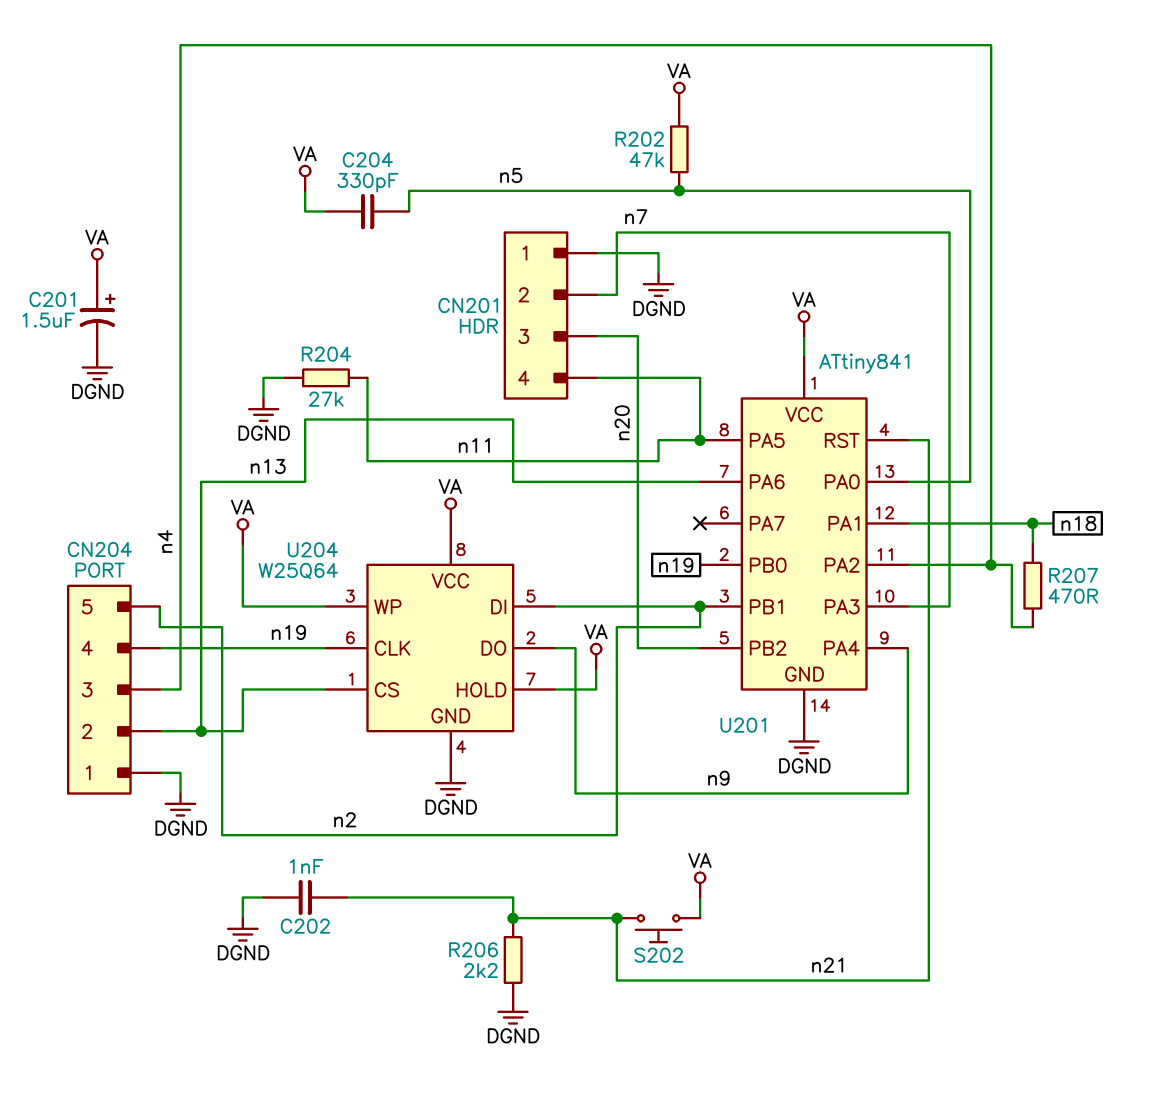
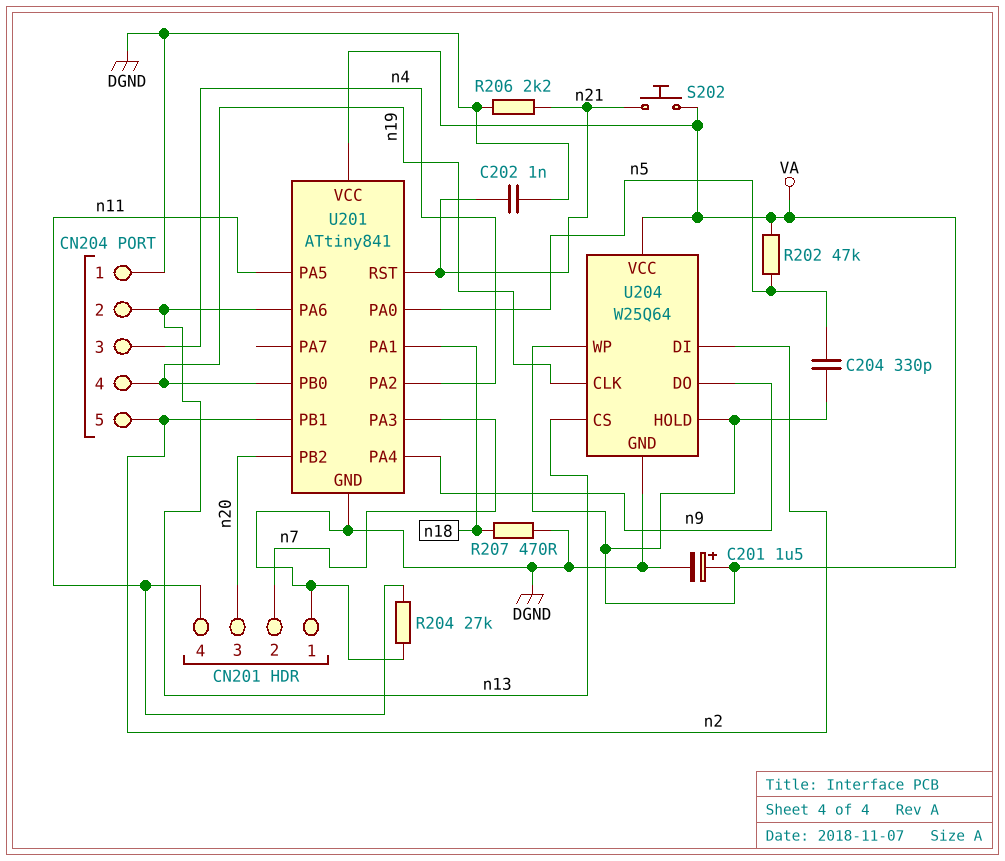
R207: 470 (n4, n18) -> 470 (DGND, n18)

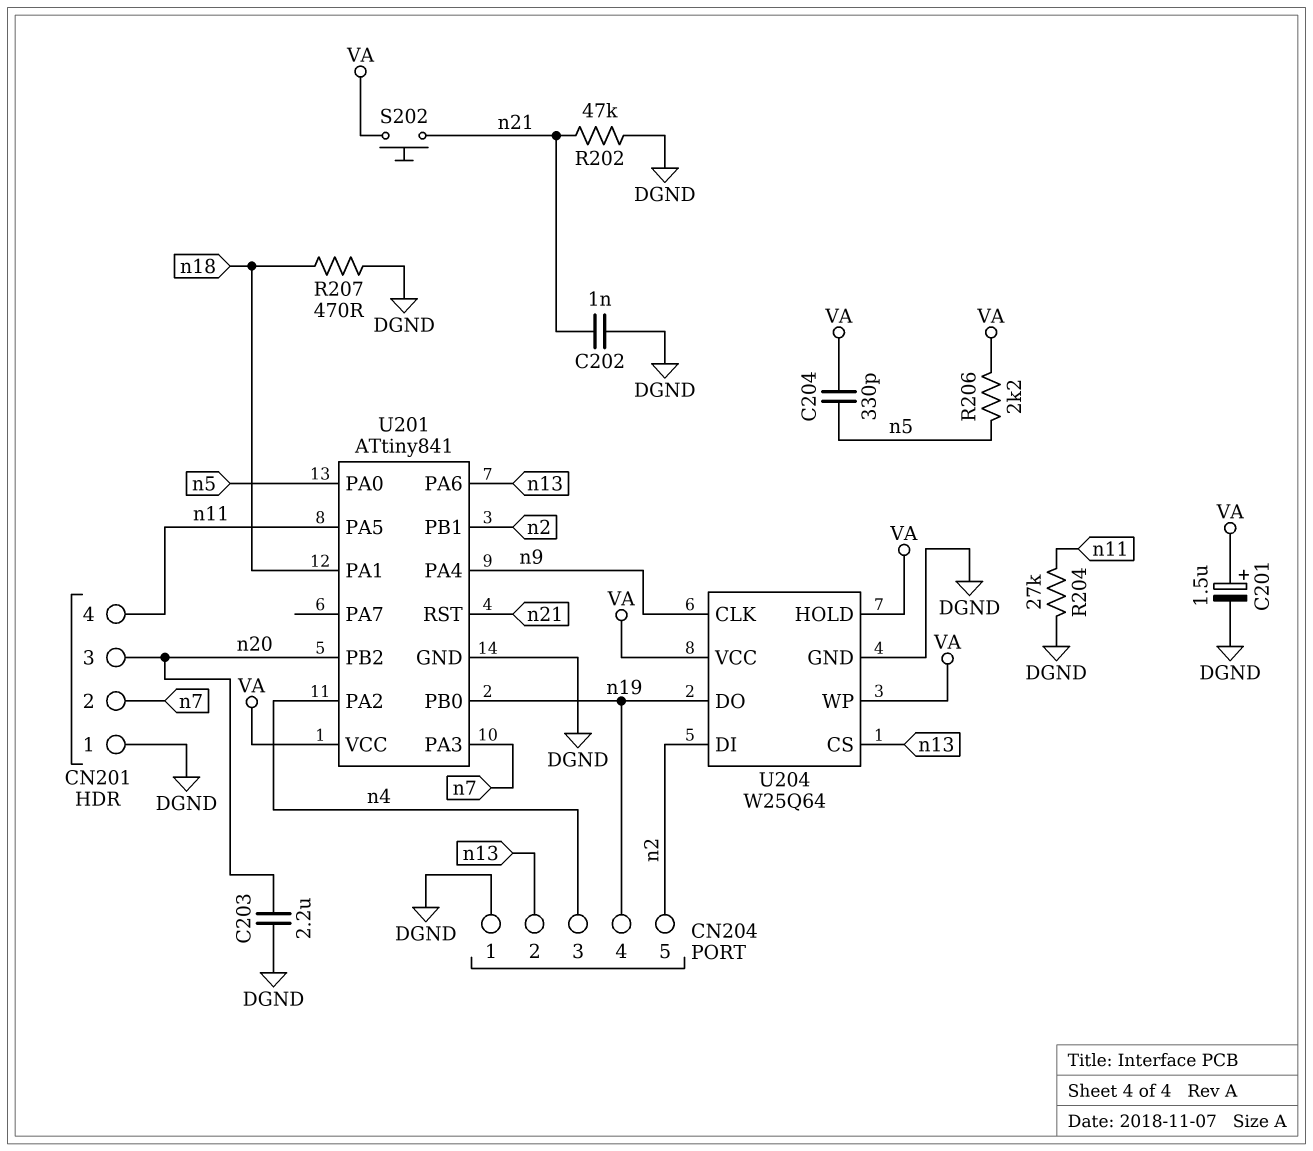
C203: none -> 2.2uF (DGND, n20)
R202: 47k (VA, n5) -> 47k (DGND, n21)
R206: 2.2k (DGND, n21) -> 2.2k (VA, n5)
U204 pin CLK: n19 -> n9
U204 pin DO: n9 -> n19

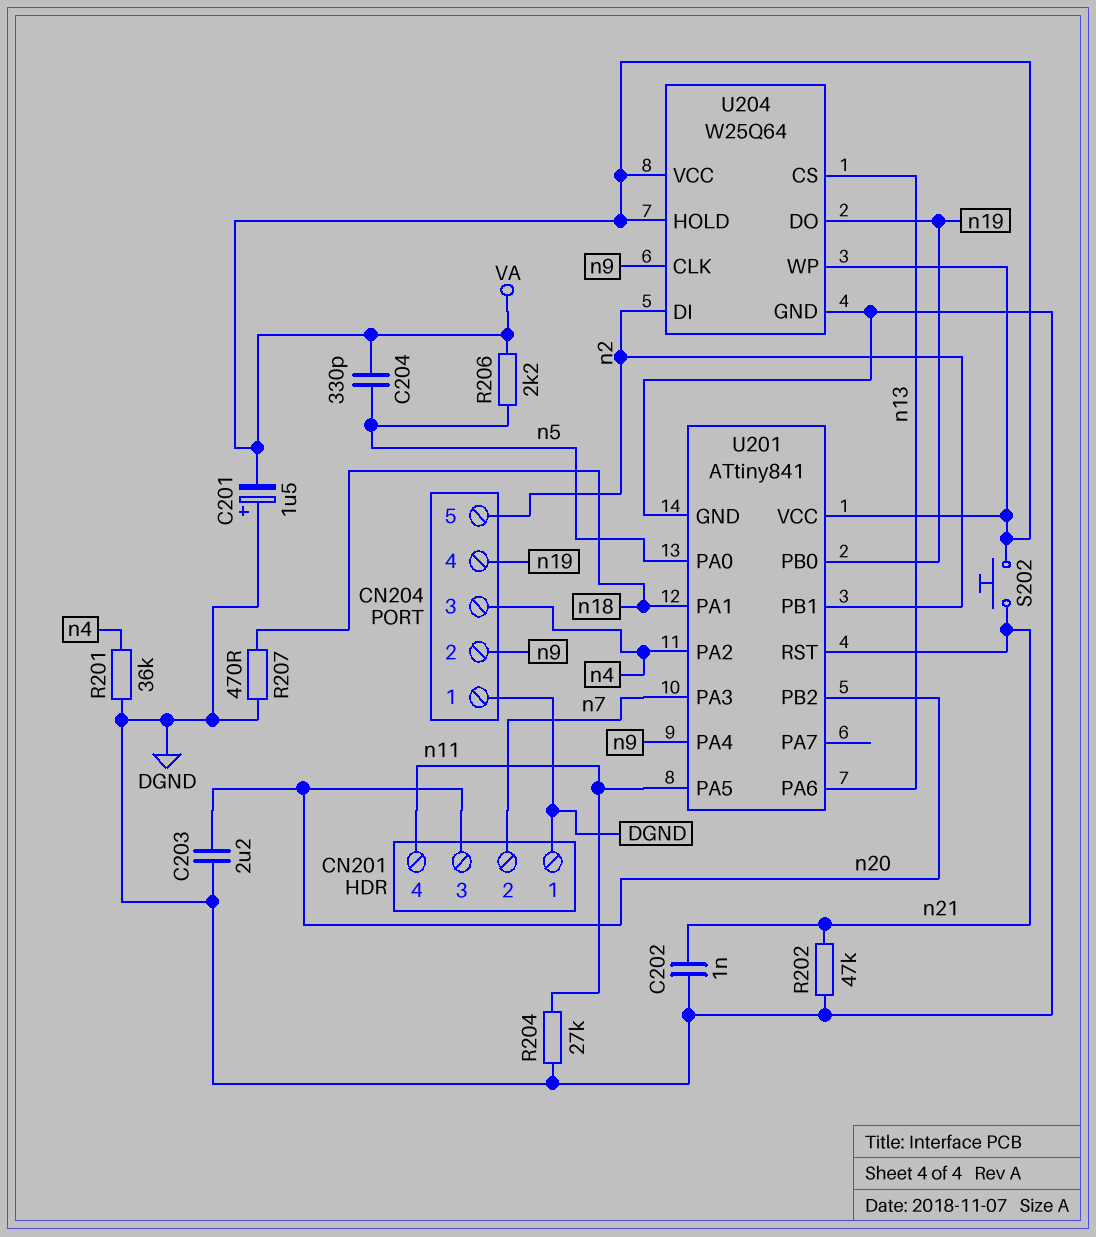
C201: 1.5uF (plus VA, minus DGND) -> 1.5uF (plus DGND, minus VA)
CN204 pin 2: n13 -> n9
R201: none -> 36k (DGND, n4)

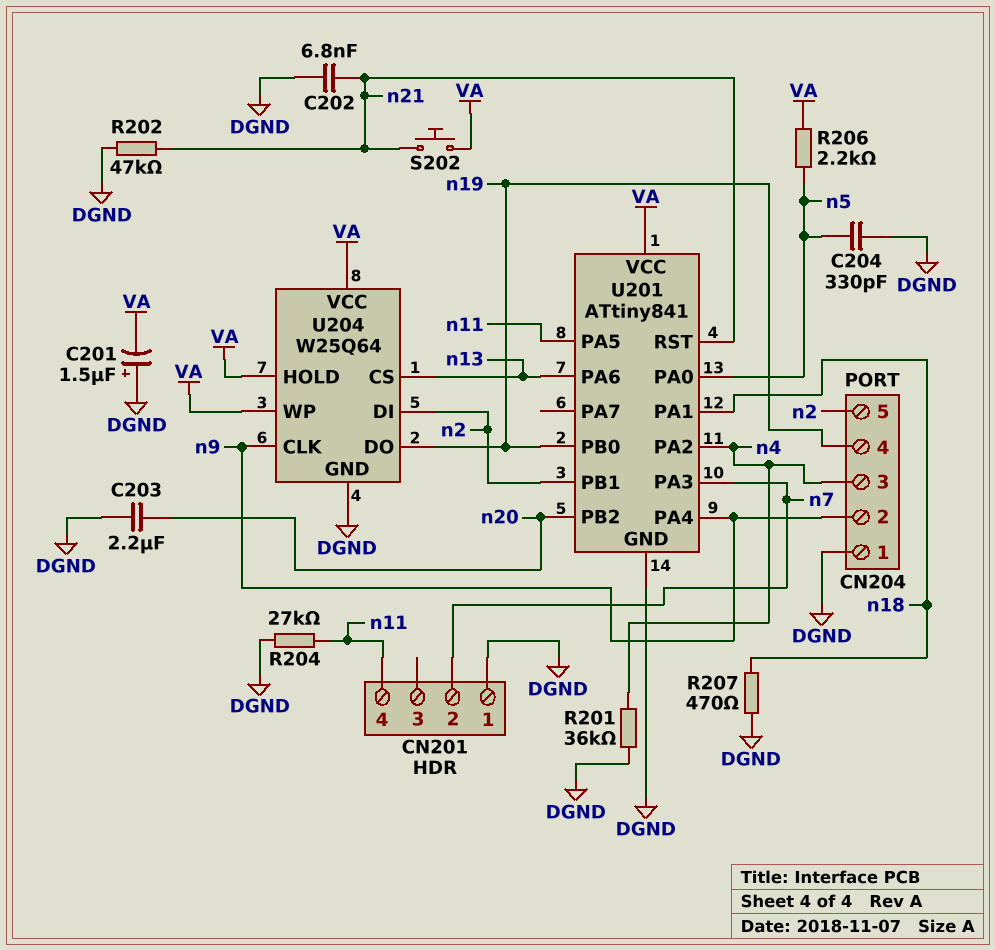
C202: 1nF (DGND, n21) -> 6.8nF (DGND, n21)
C204: 330pF (VA, n5) -> 330pF (DGND, n5)
CN201 pin 3: n20 -> none

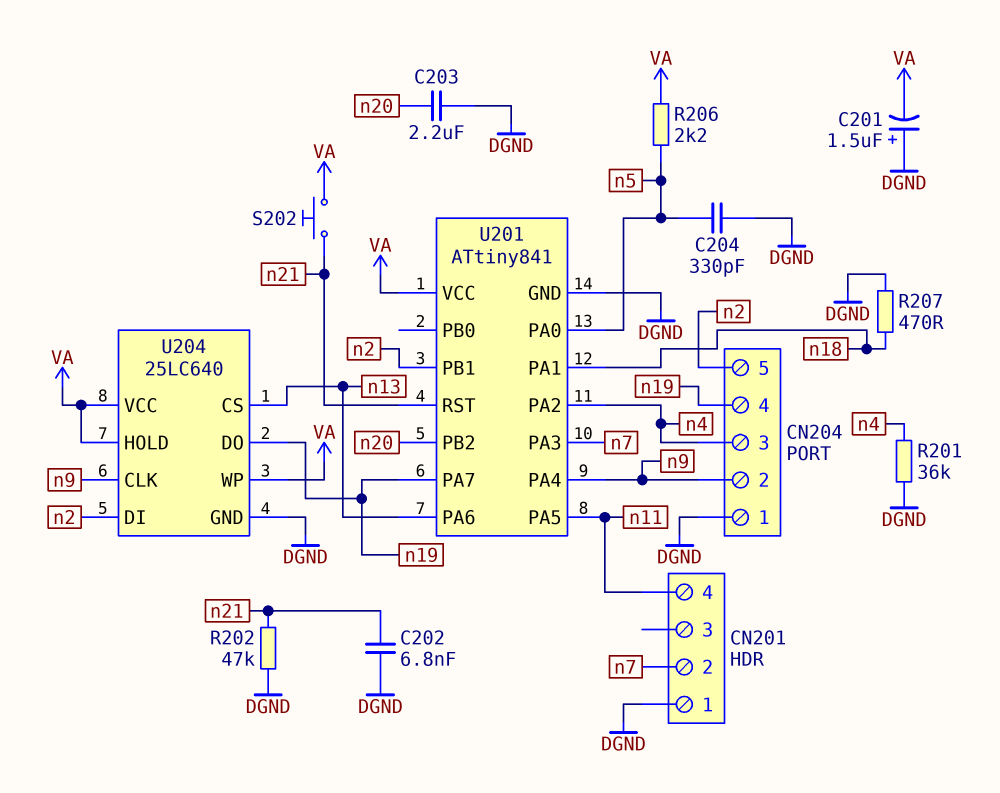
R204: 27k (DGND, n11) -> none
U201 pin PA7: none -> n19
U201 pin PB0: n19 -> none
U204: W25Q64 -> 25LC640

